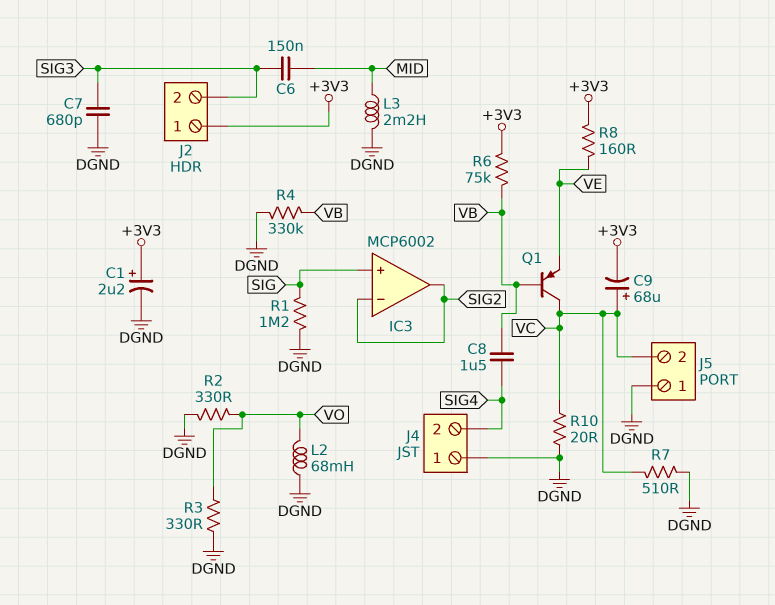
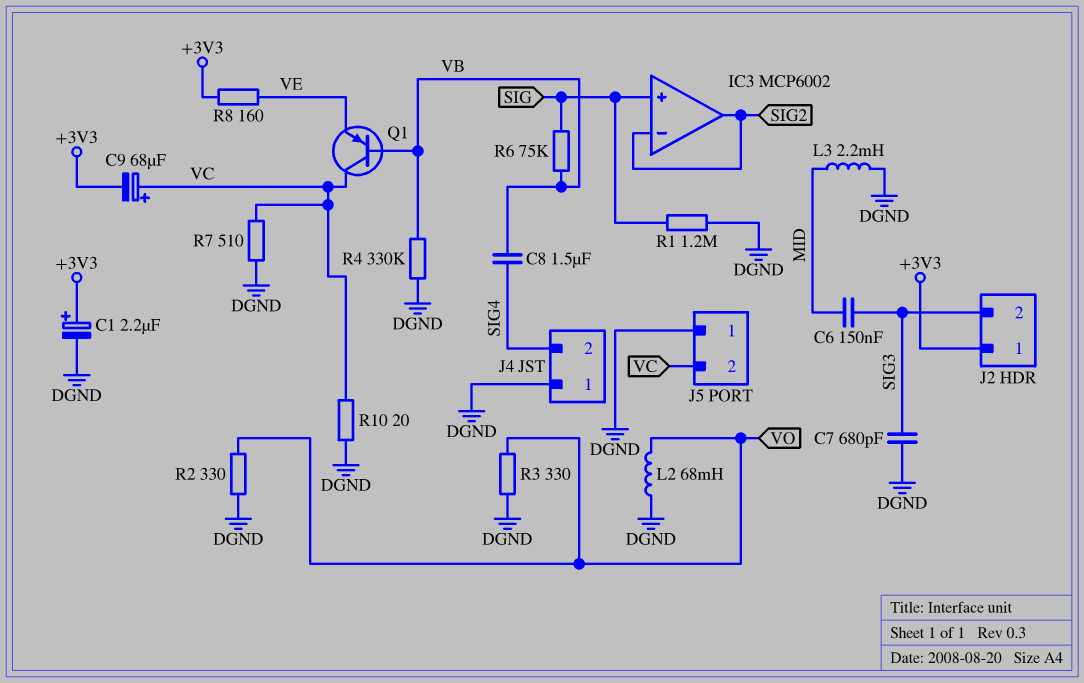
R6: 75k (+3V3, VB) -> 75k (SIG, VB)

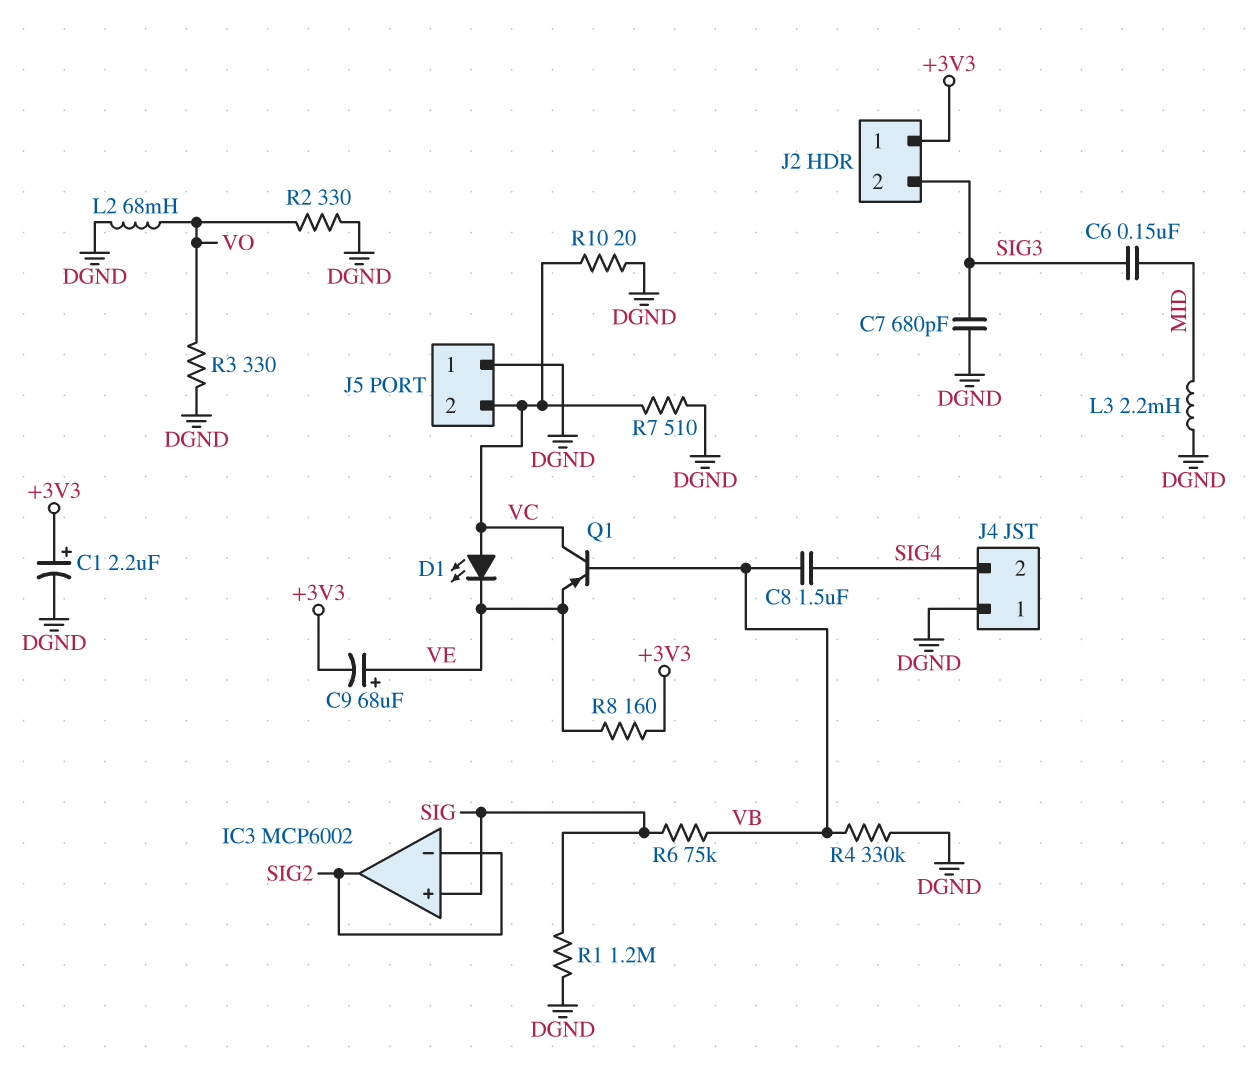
C9: 68uF (plus VC, minus +3V3) -> 68uF (plus VE, minus +3V3)
D1: none -> LED (A VC, K VE)

